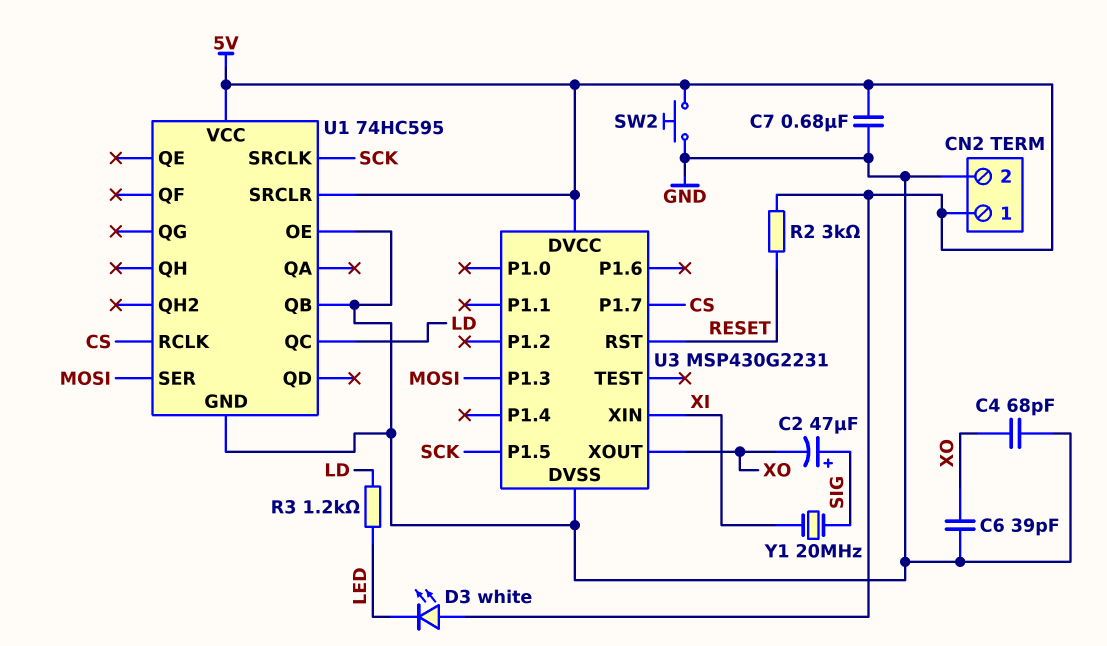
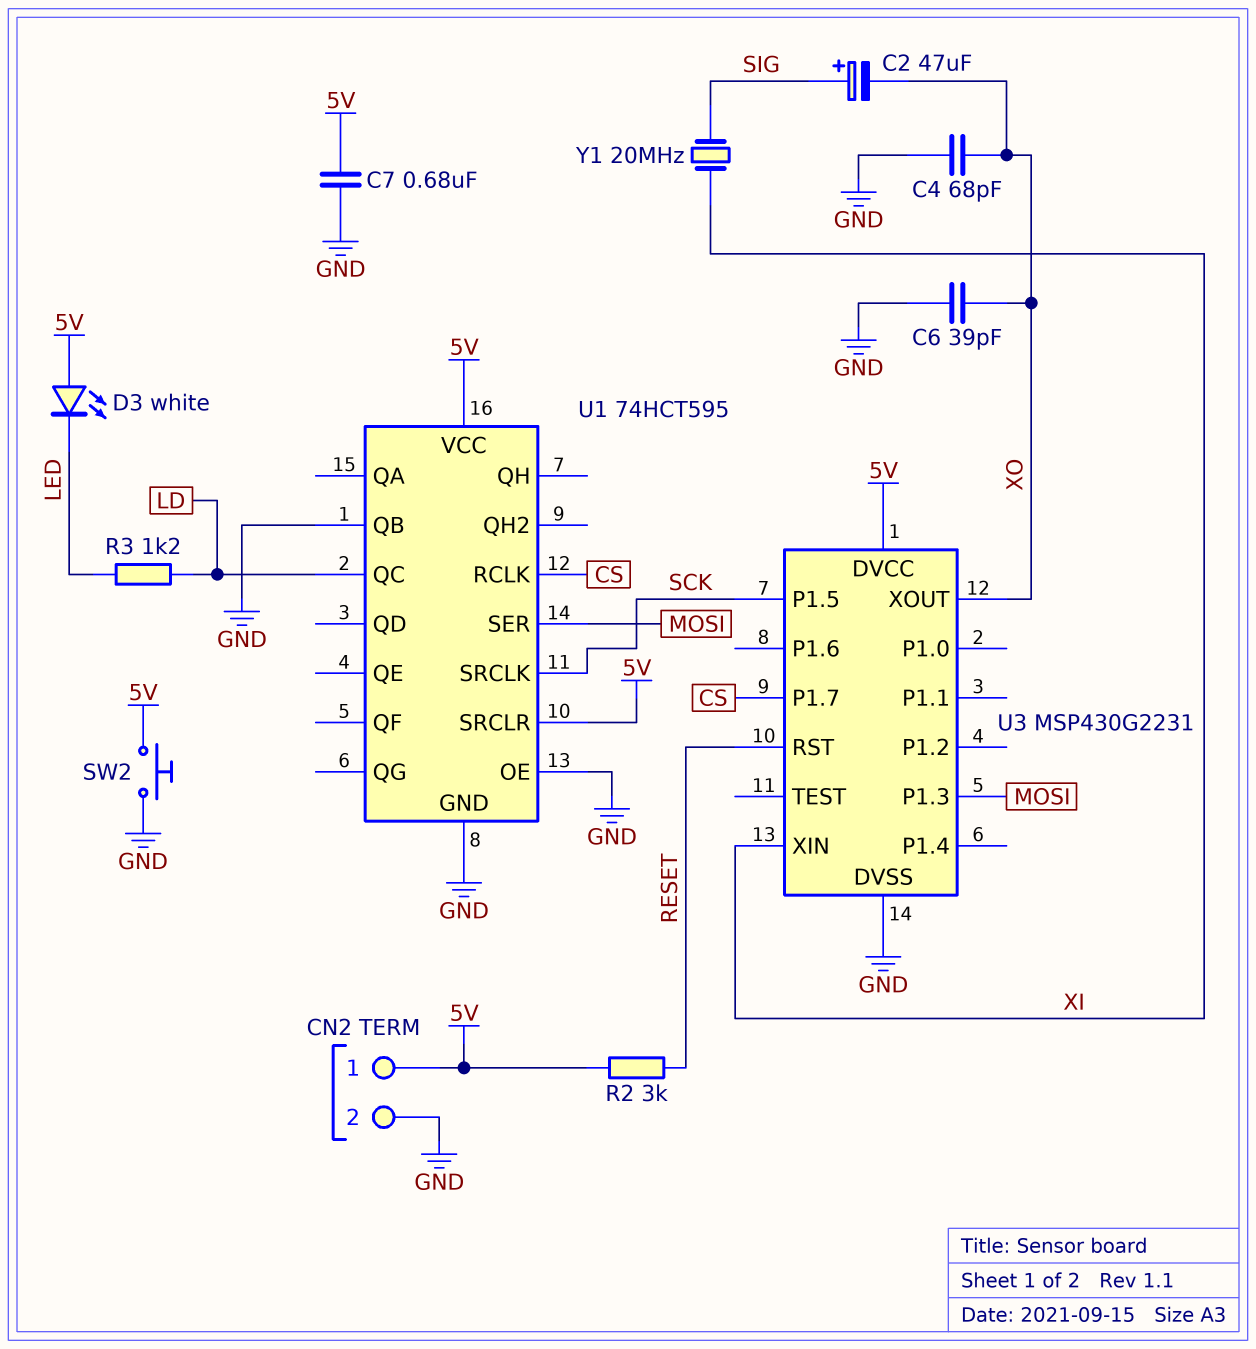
U1: 74HC595 -> 74HCT595

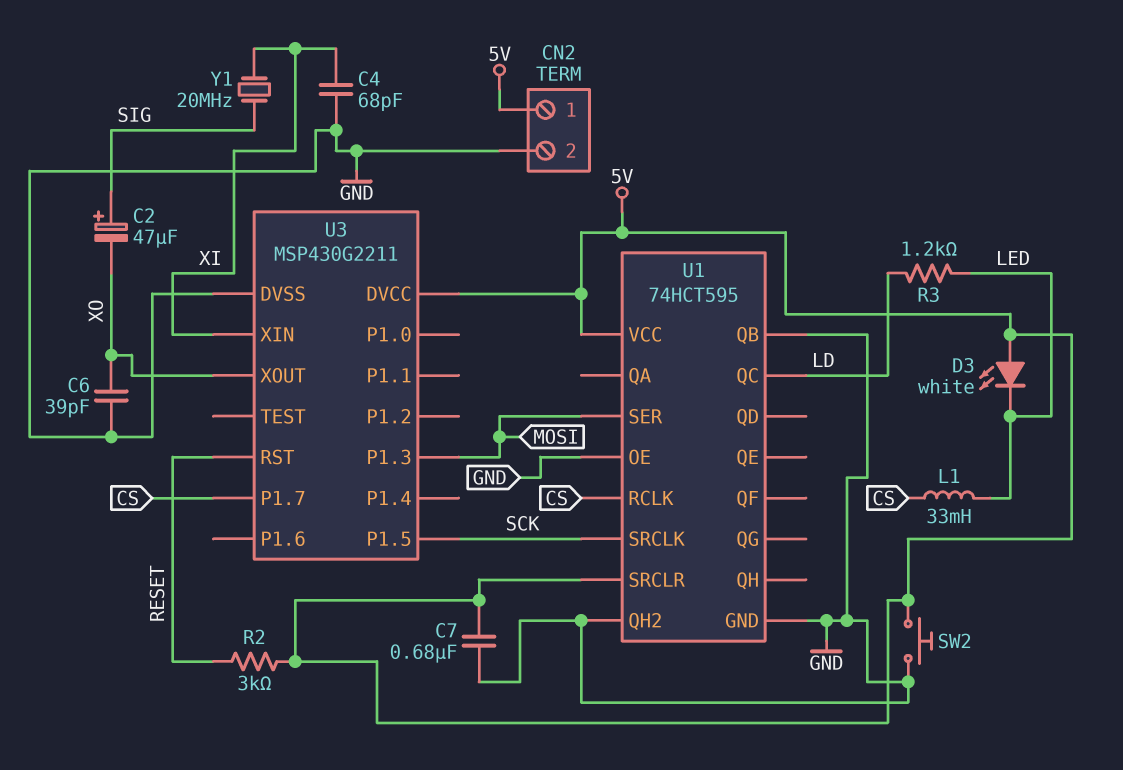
C4: 68pF (GND, XO) -> 68pF (GND, XI)
L1: none -> 33mH (CS, LED)
U1 pin QH2: none -> GND
U3: MSP430G2231 -> MSP430G2211

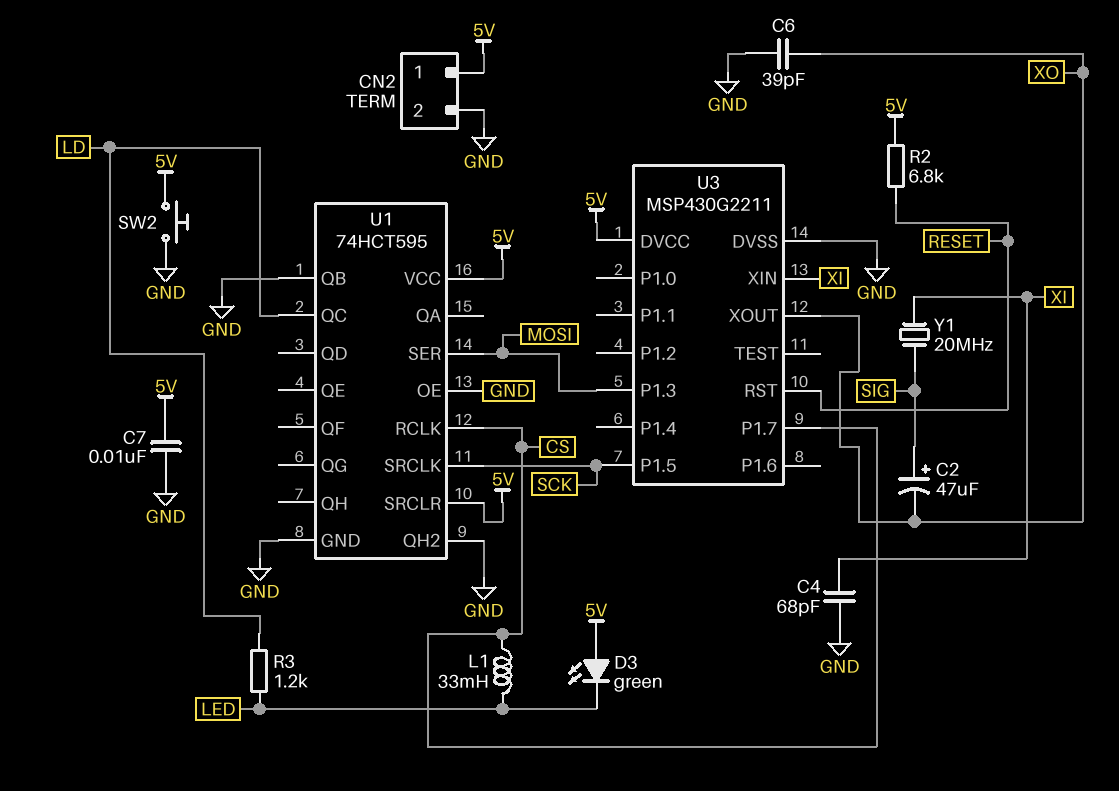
C7: 680nF (5V, GND) -> 10nF (5V, GND)
D3: LED white (A 5V, K LED) -> LED green (A 5V, K LED)
R2: 3k (5V, RESET) -> 6.8k (5V, RESET)

